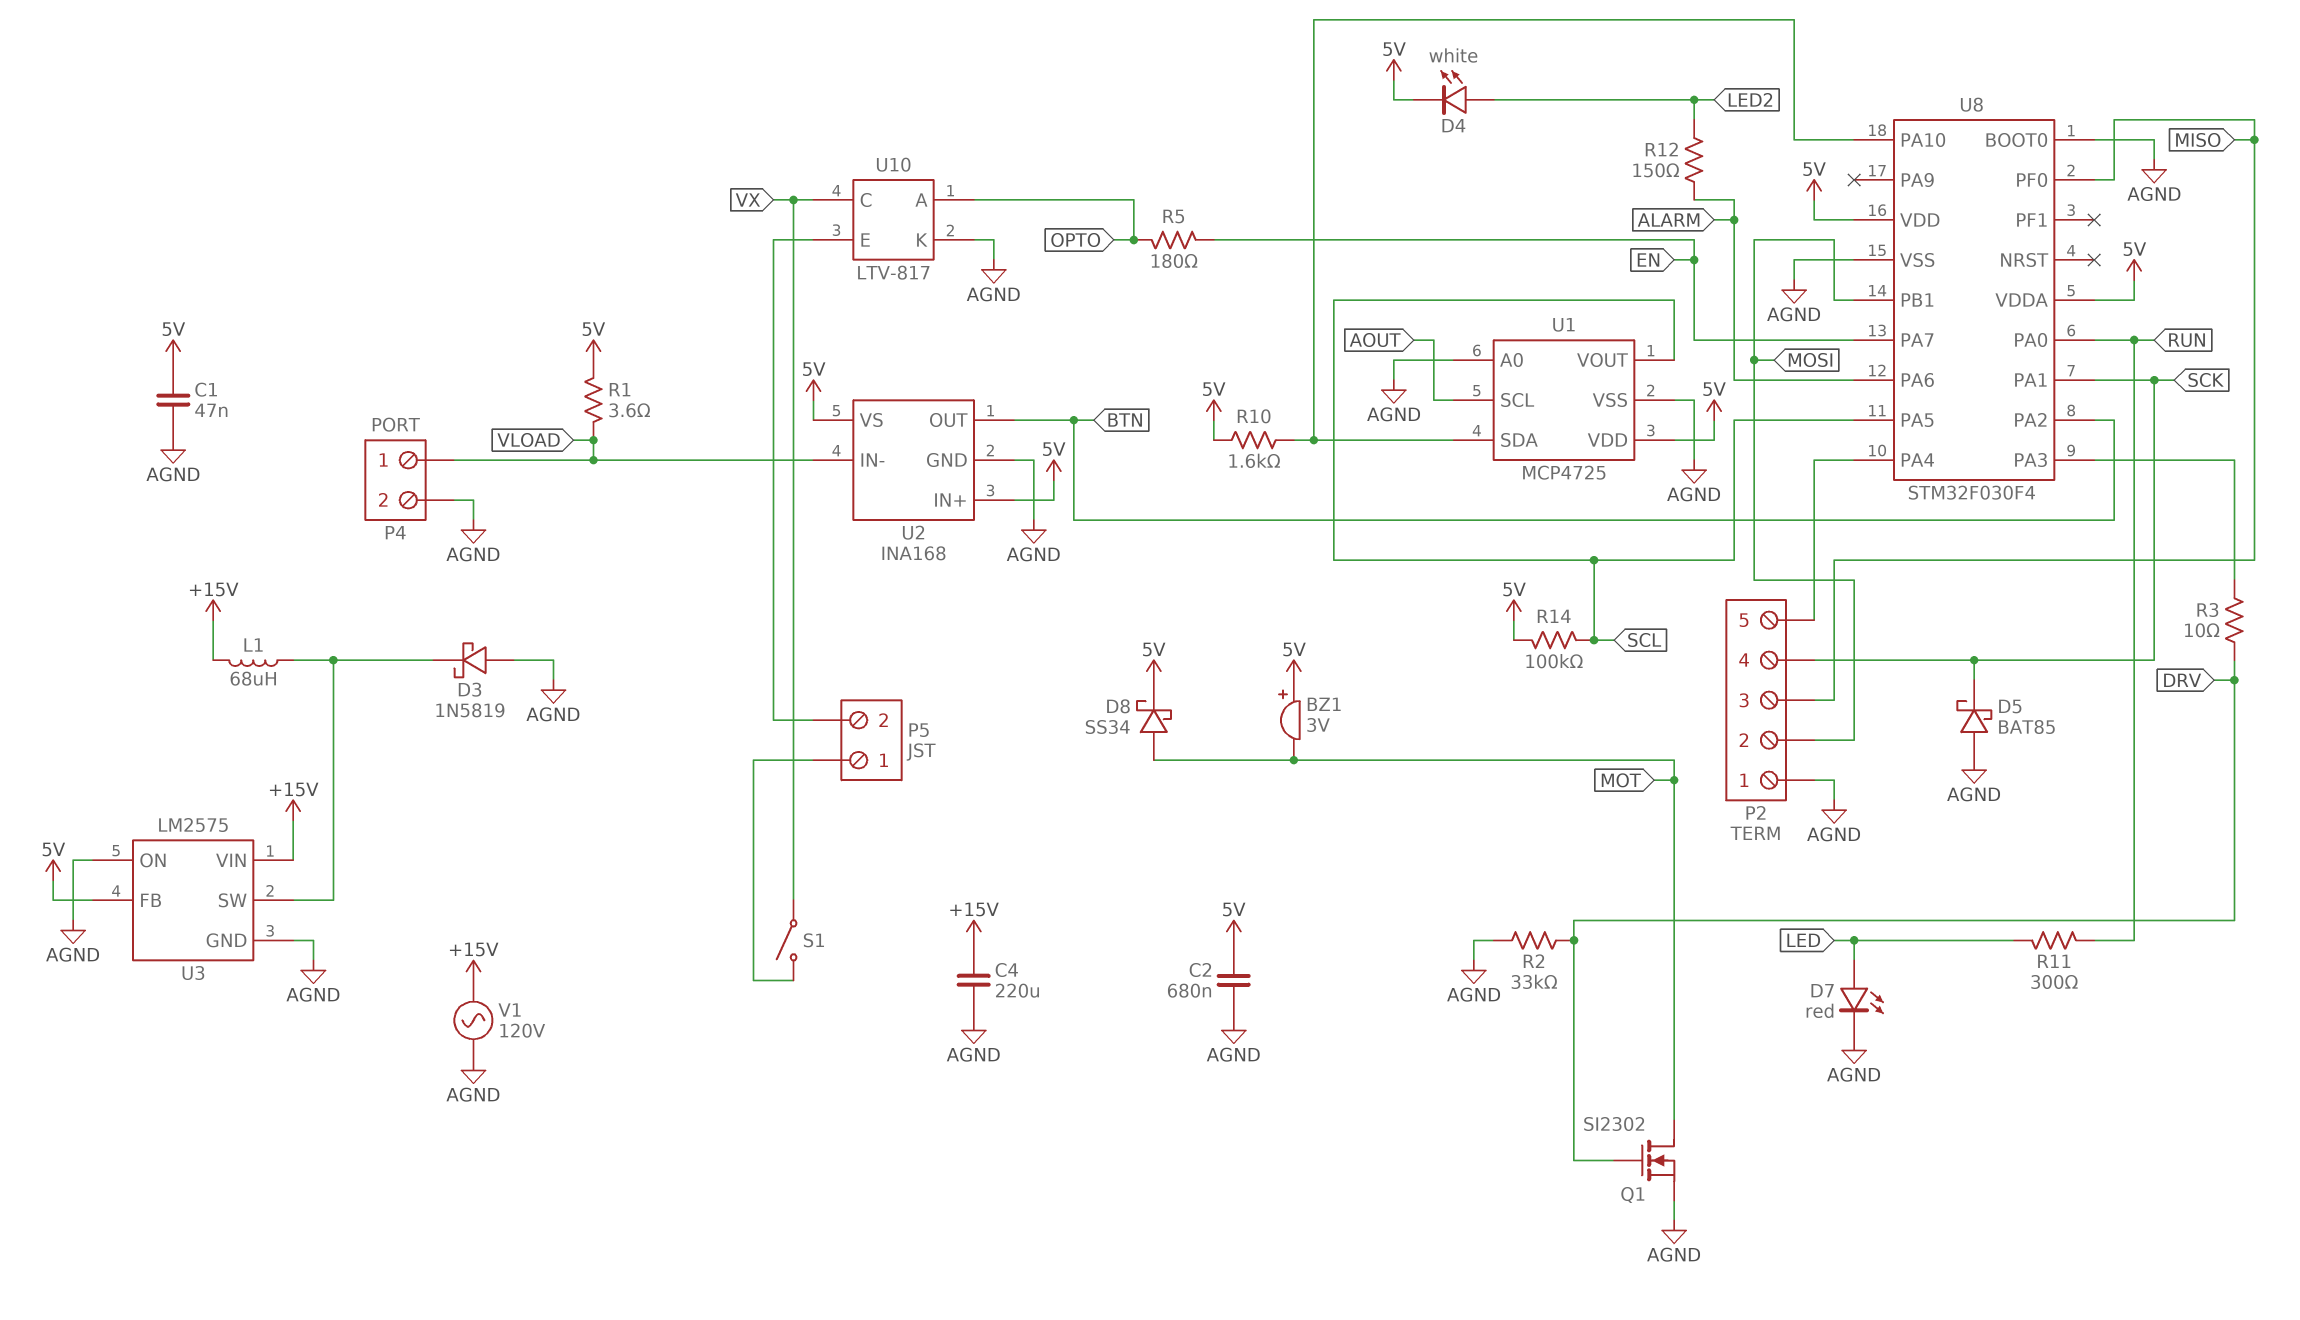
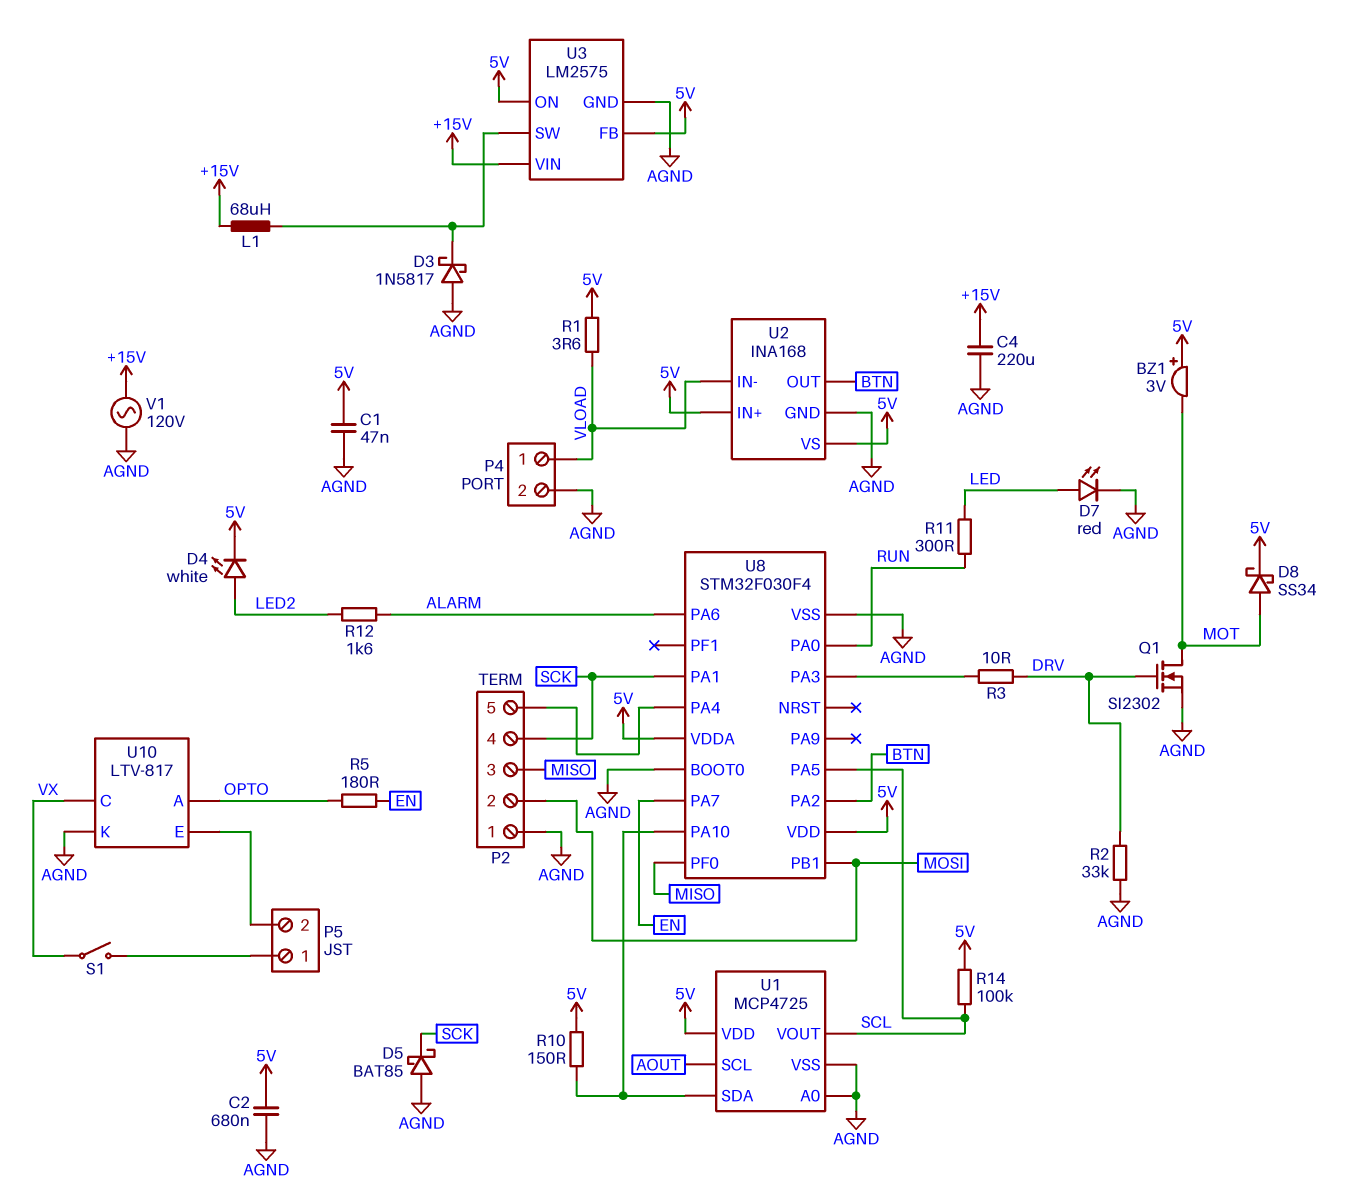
D3: schottky 1N5819 (A AGND, K U3/SW) -> schottky 1N5817 (A AGND, K U3/SW)
R10: 1.6k (5V, U1/SDA) -> 150 (5V, U1/SDA)
R12: 150 (ALARM, LED2) -> 1.6k (ALARM, LED2)
U3 pin ON: AGND -> 5V

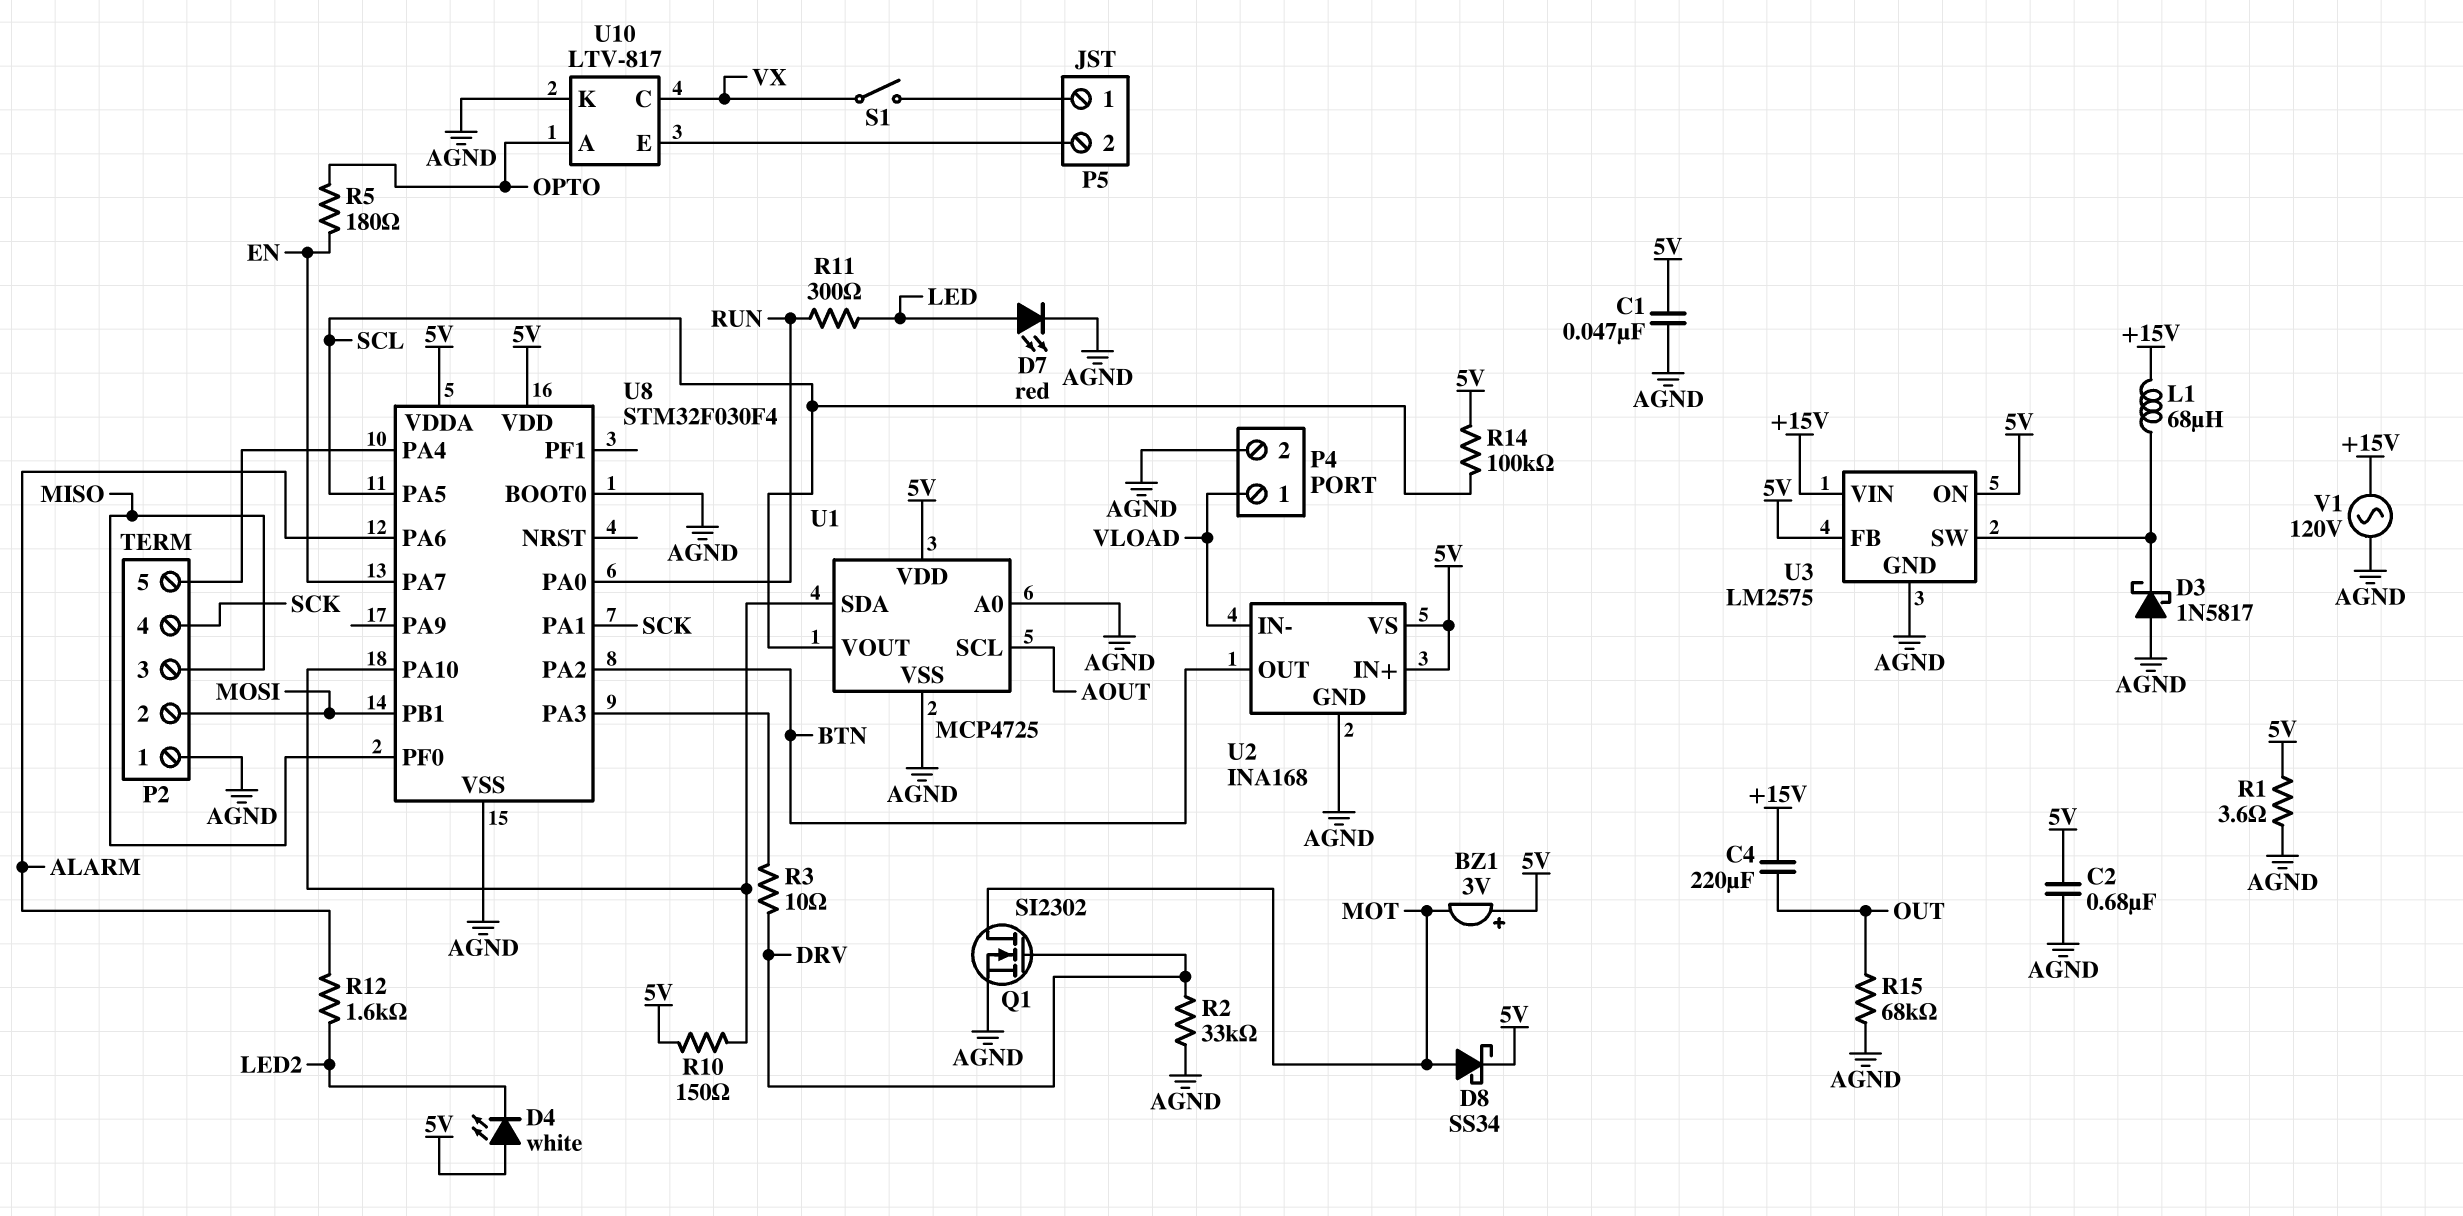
C4: 220uF (+15V, AGND) -> 220uF (+15V, OUT)
D4: LED white (A LED2, K 5V) -> LED white (A 5V, K LED2)
D5: schottky BAT85 (A AGND, K SCK) -> none
R1: 3.6 (5V, VLOAD) -> 3.6 (5V, AGND)
R15: none -> 68k (AGND, OUT)

